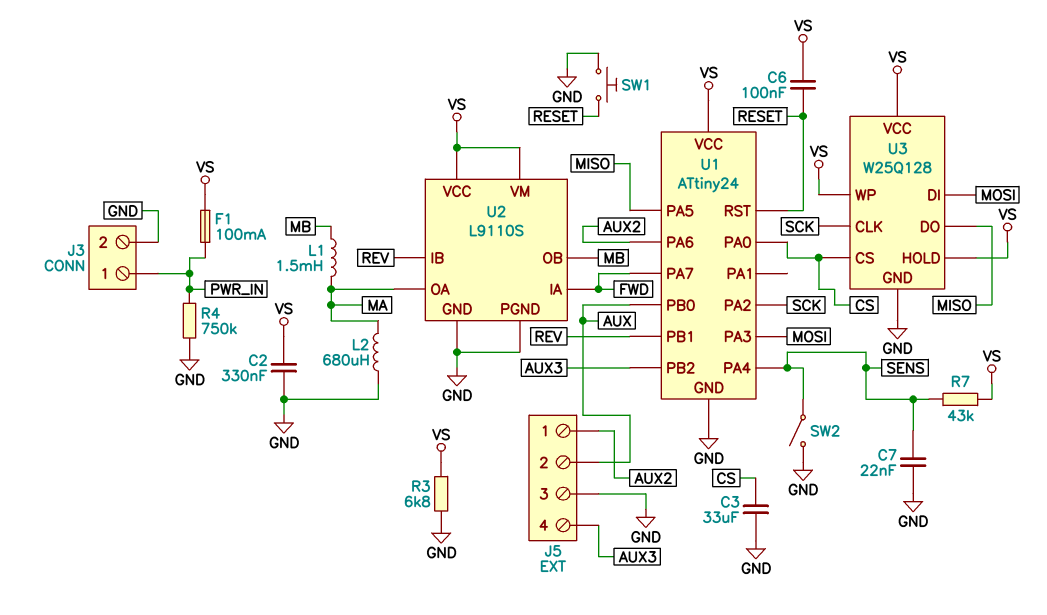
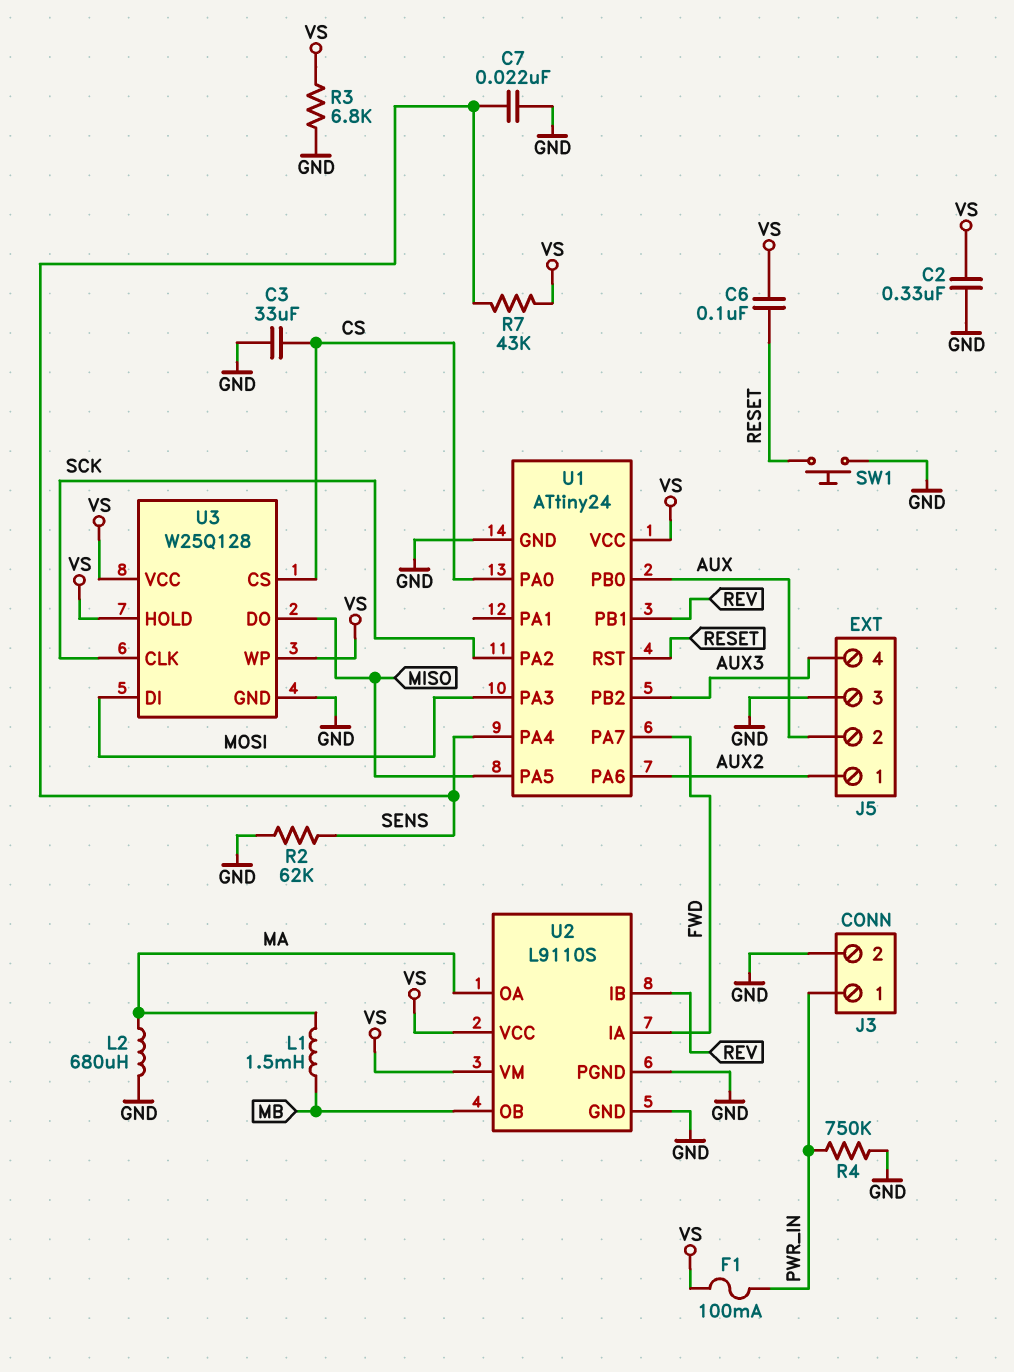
R2: none -> 62k (GND, SENS)
SW2: switch (GND, SENS) -> none

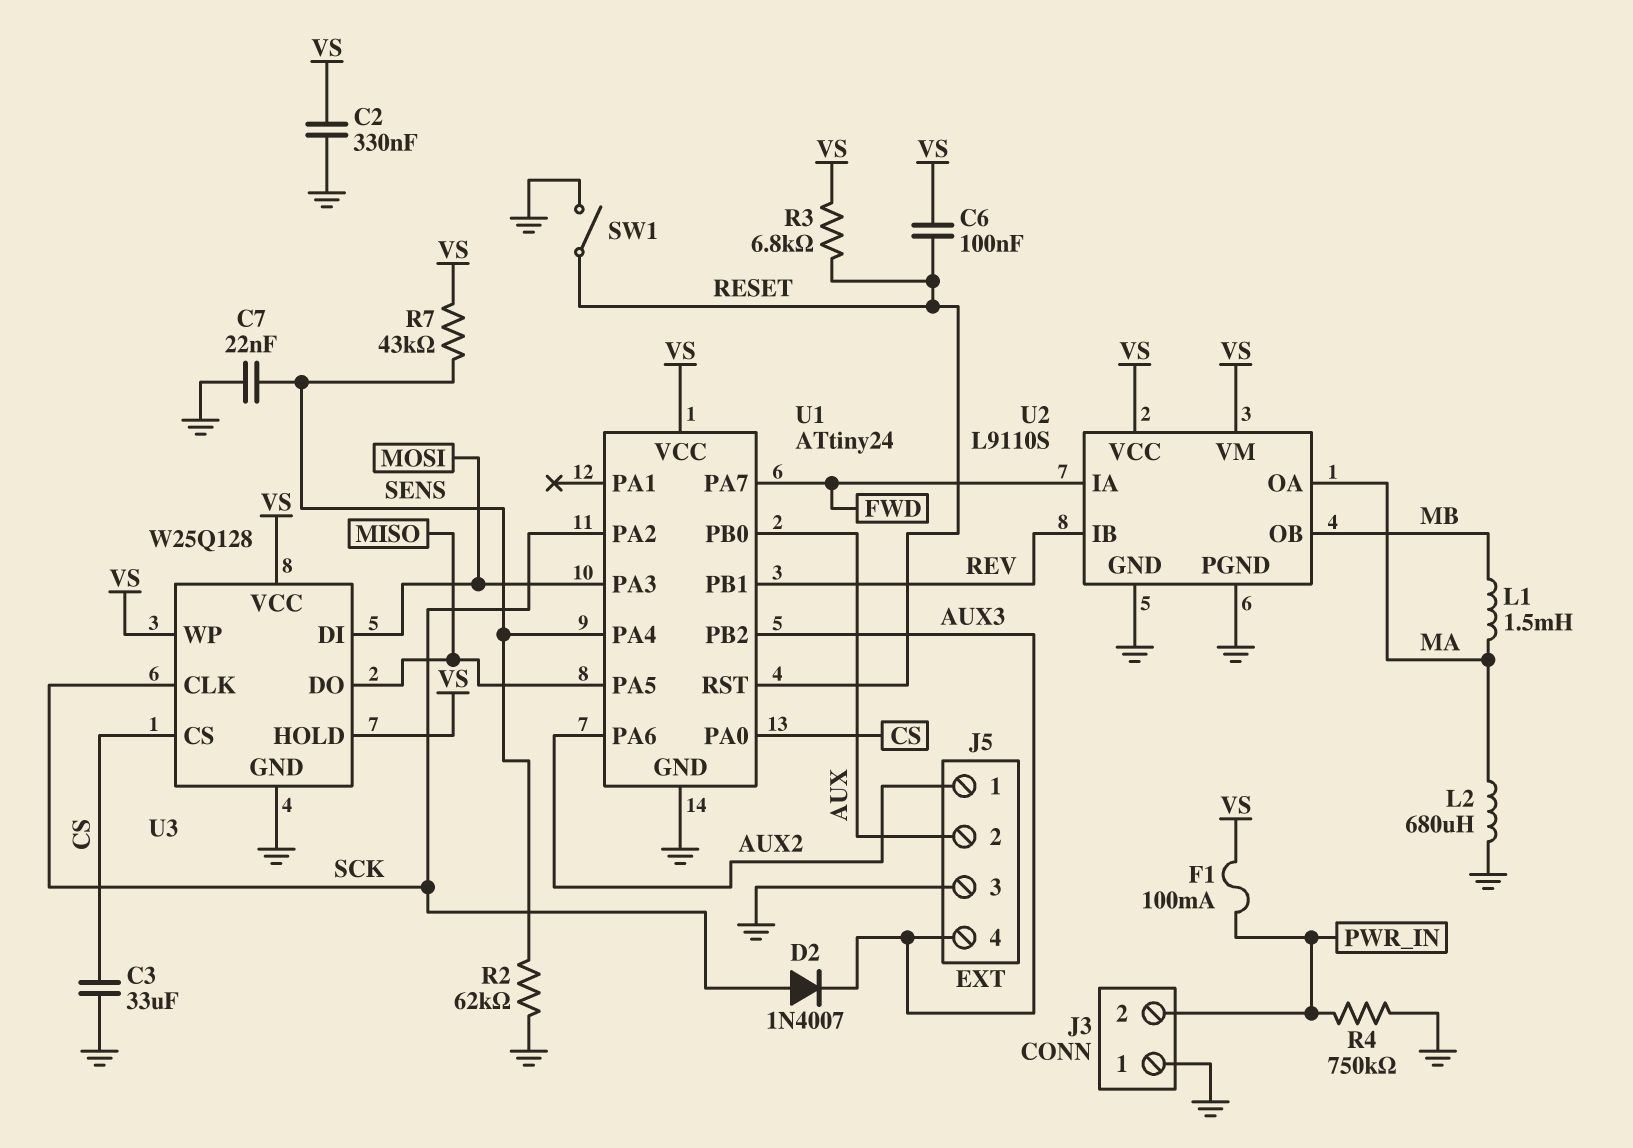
D2: none -> diode 1N4007 (A SCK, K AUX3)
J3 pin 1: PWR_IN -> GND
J3 pin 2: GND -> PWR_IN
R3: 6.8k (GND, VS) -> 6.8k (RESET, VS)
SW1: button (GND, RESET) -> switch (GND, RESET)

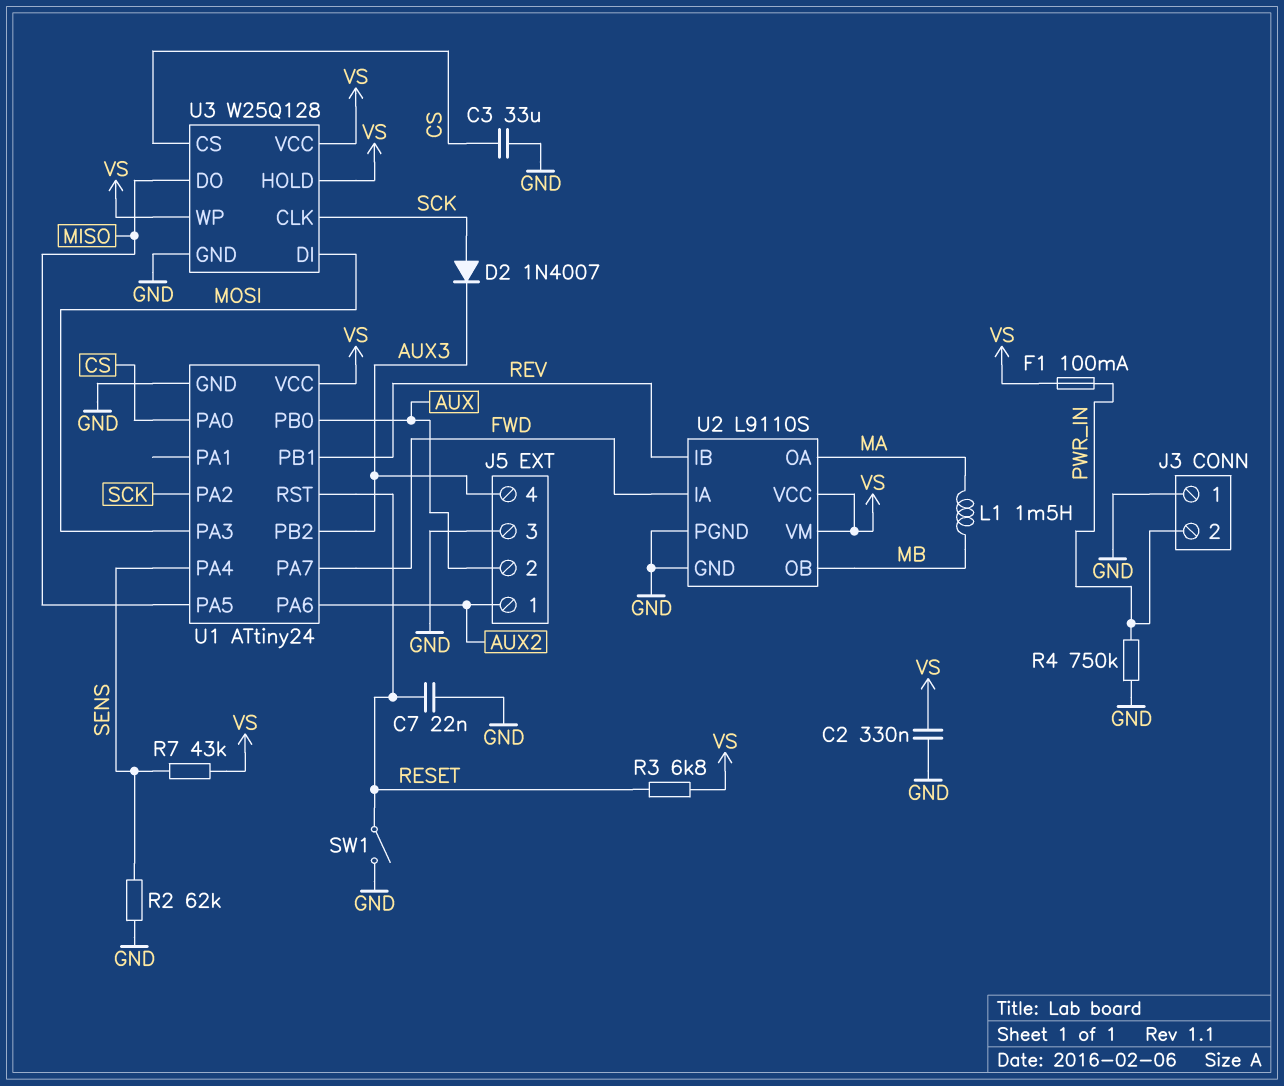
C6: 100nF (RESET, VS) -> none
C7: 22nF (GND, SENS) -> 22nF (GND, RESET)
L2: 680uH (GND, MA) -> none

